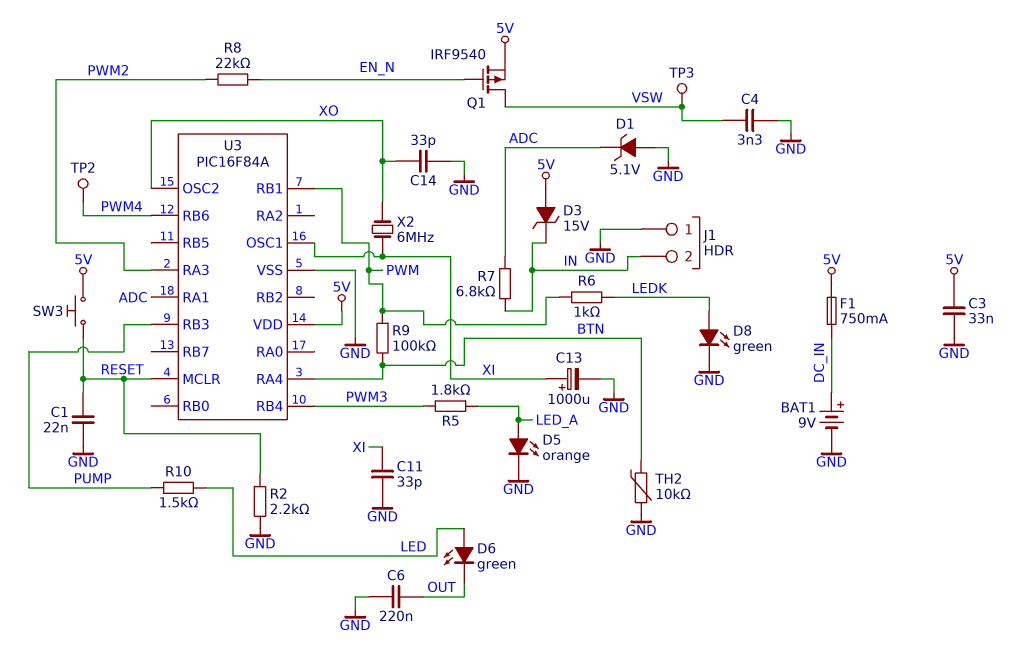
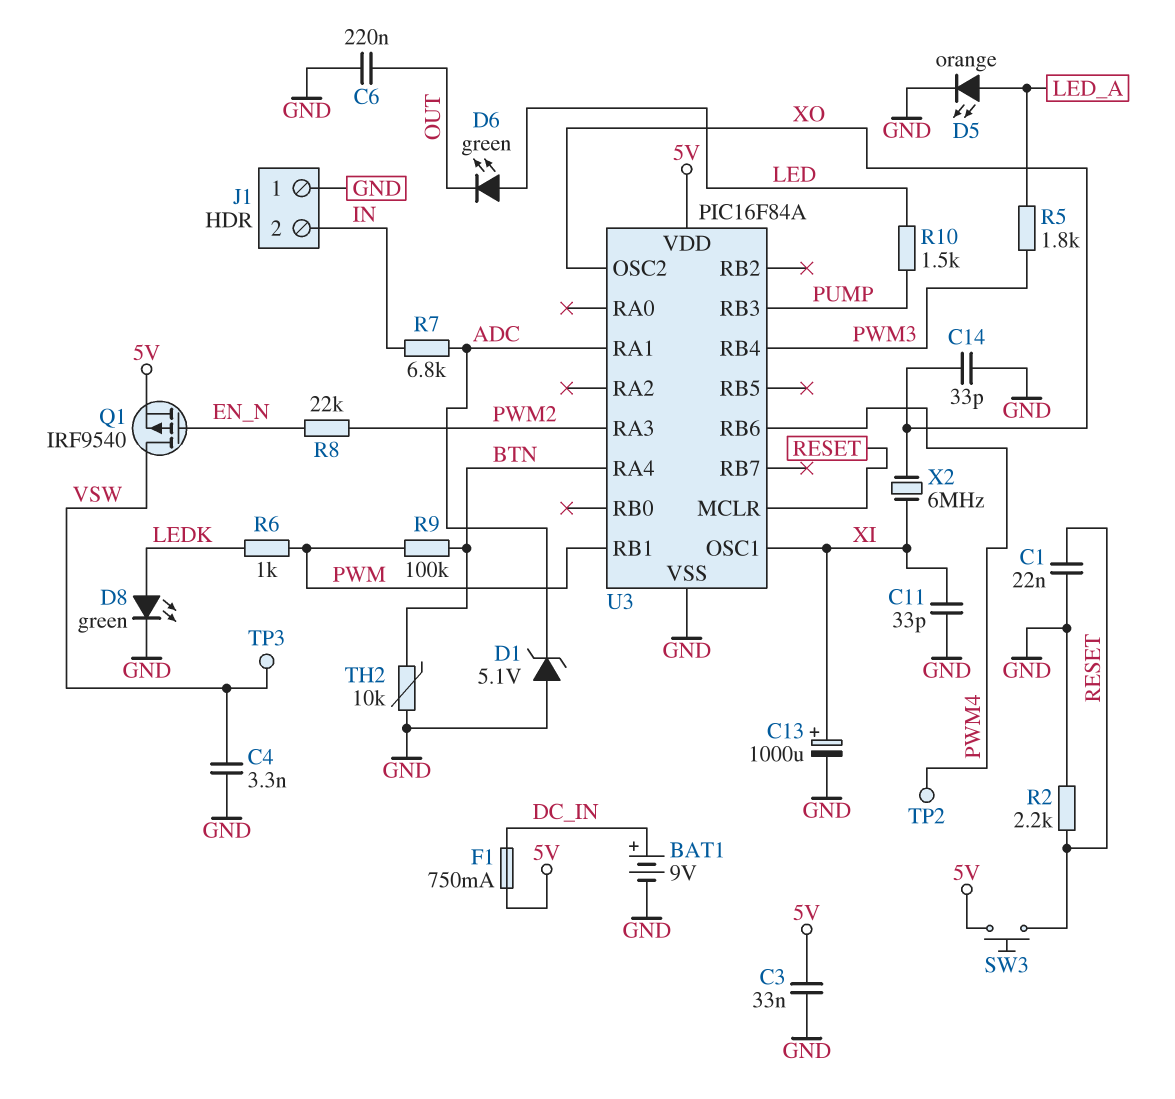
D3: zener 15V (A 5V, K IN) -> none

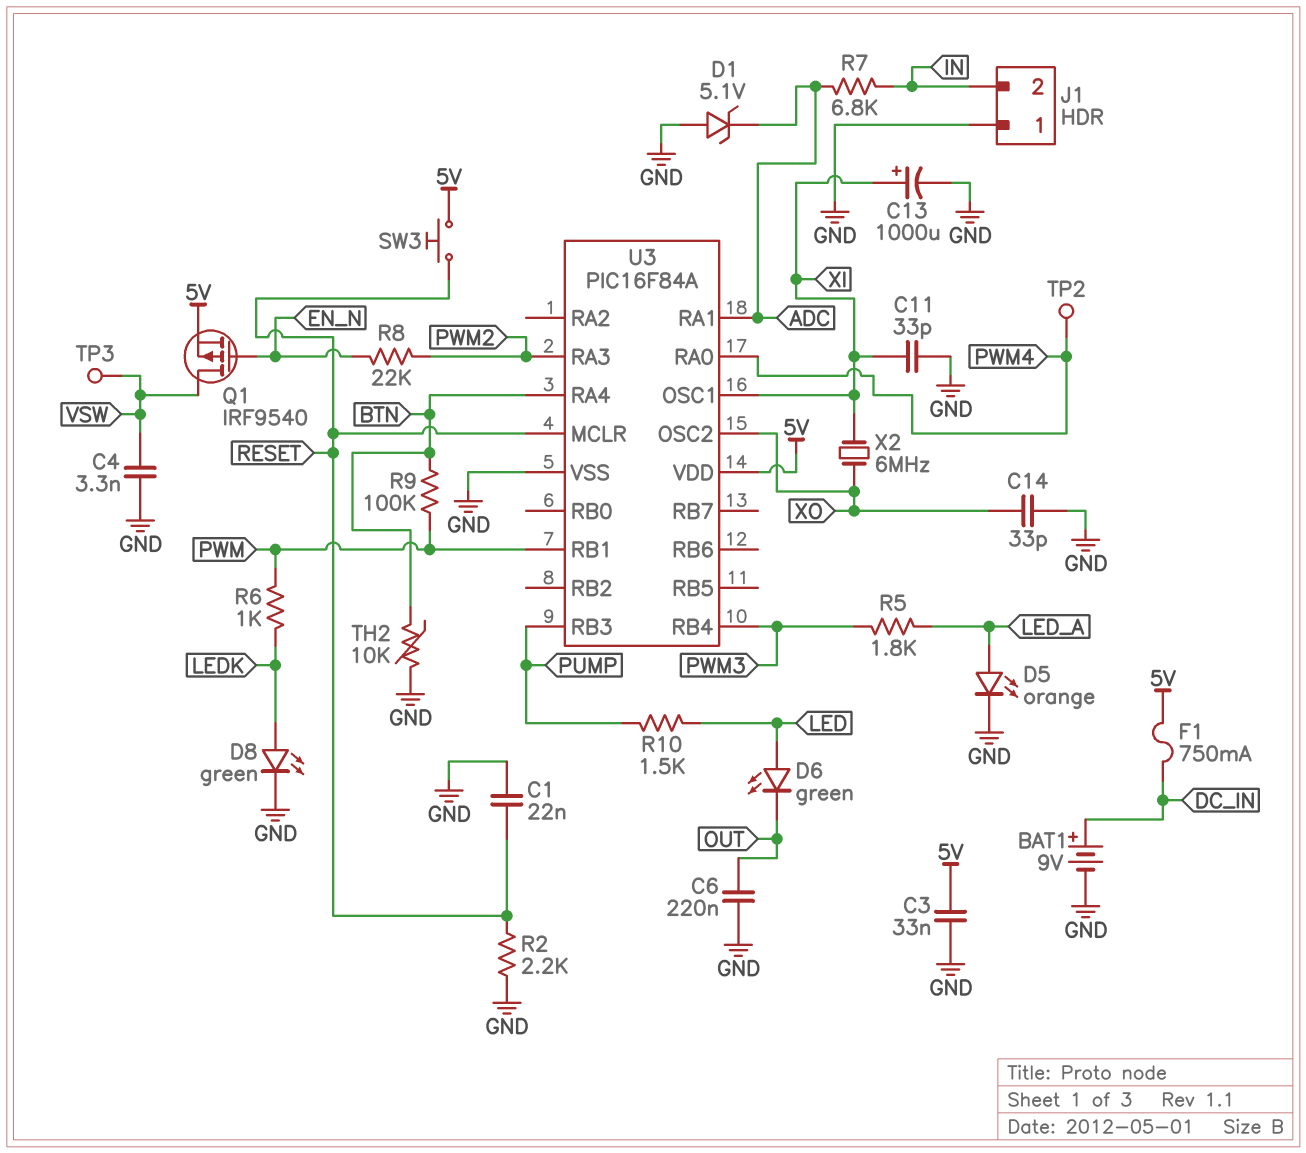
U3 pin RA0: none -> PWM4
U3 pin RB6: PWM4 -> none

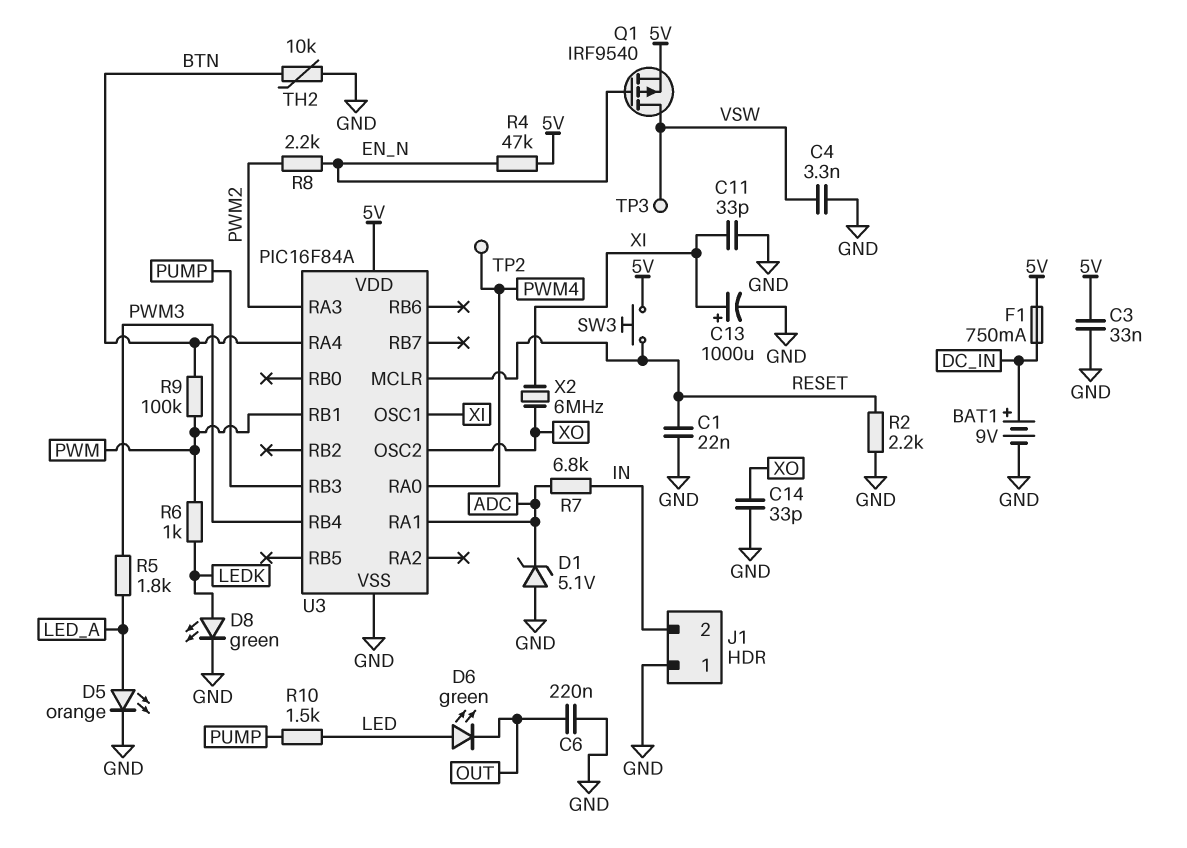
R4: none -> 47k (5V, EN_N)
R8: 22k (EN_N, PWM2) -> 2.2k (EN_N, PWM2)

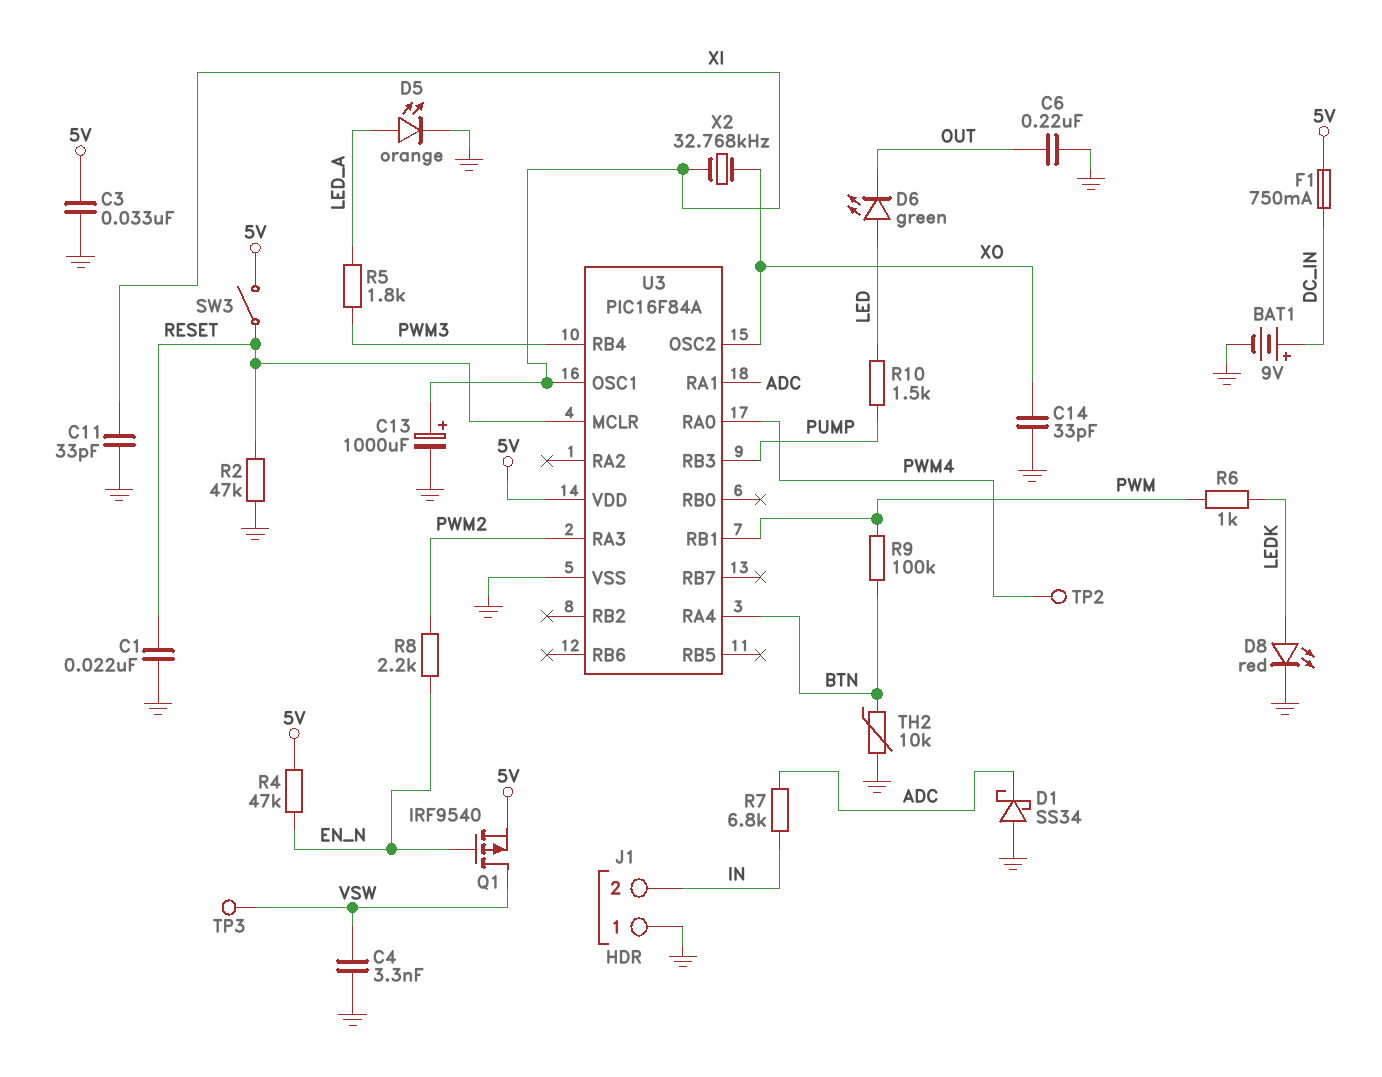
D1: zener 5.1V (A GND, K ADC) -> schottky SS34 (A GND, K ADC)
D8: LED green (A LEDK, K GND) -> LED red (A LEDK, K GND)
R2: 2.2k (GND, RESET) -> 47k (GND, RESET)
SW3: button (5V, RESET) -> switch (5V, RESET)
X2: 6MHz (XI, XO) -> 32.768kHz (XI, XO)

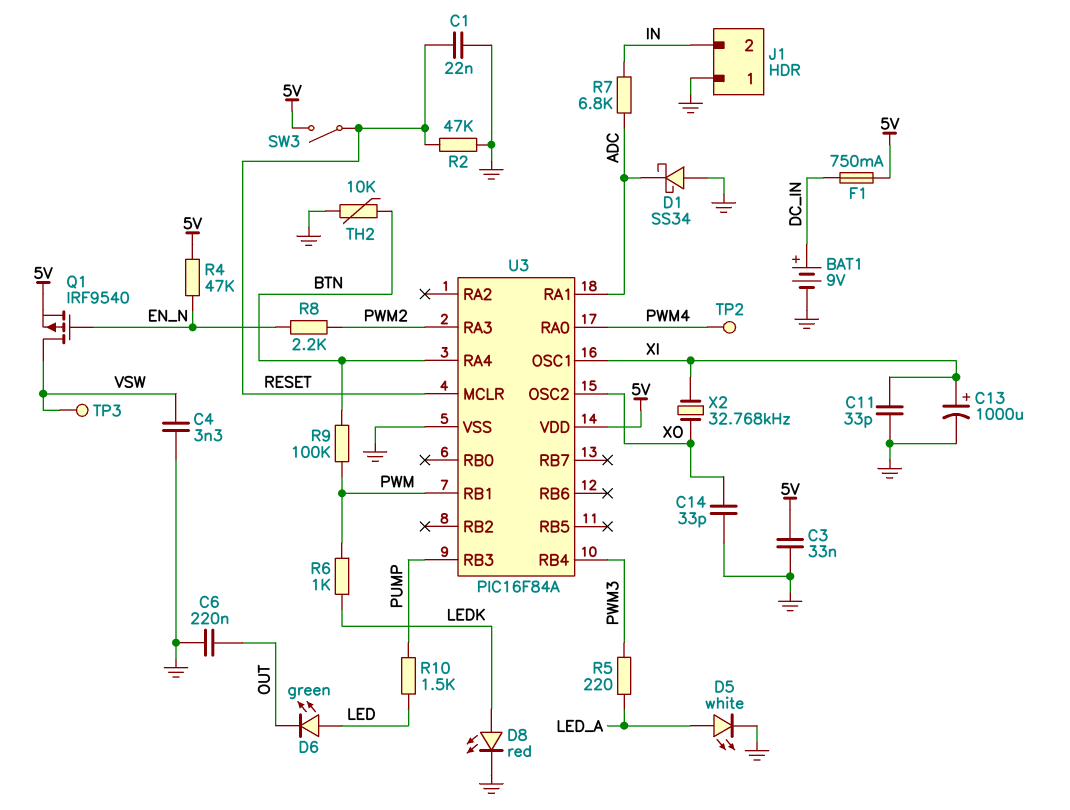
D5: LED orange (A LED_A, K GND) -> LED white (A LED_A, K GND)
R5: 1.8k (LED_A, PWM3) -> 220 (LED_A, PWM3)

